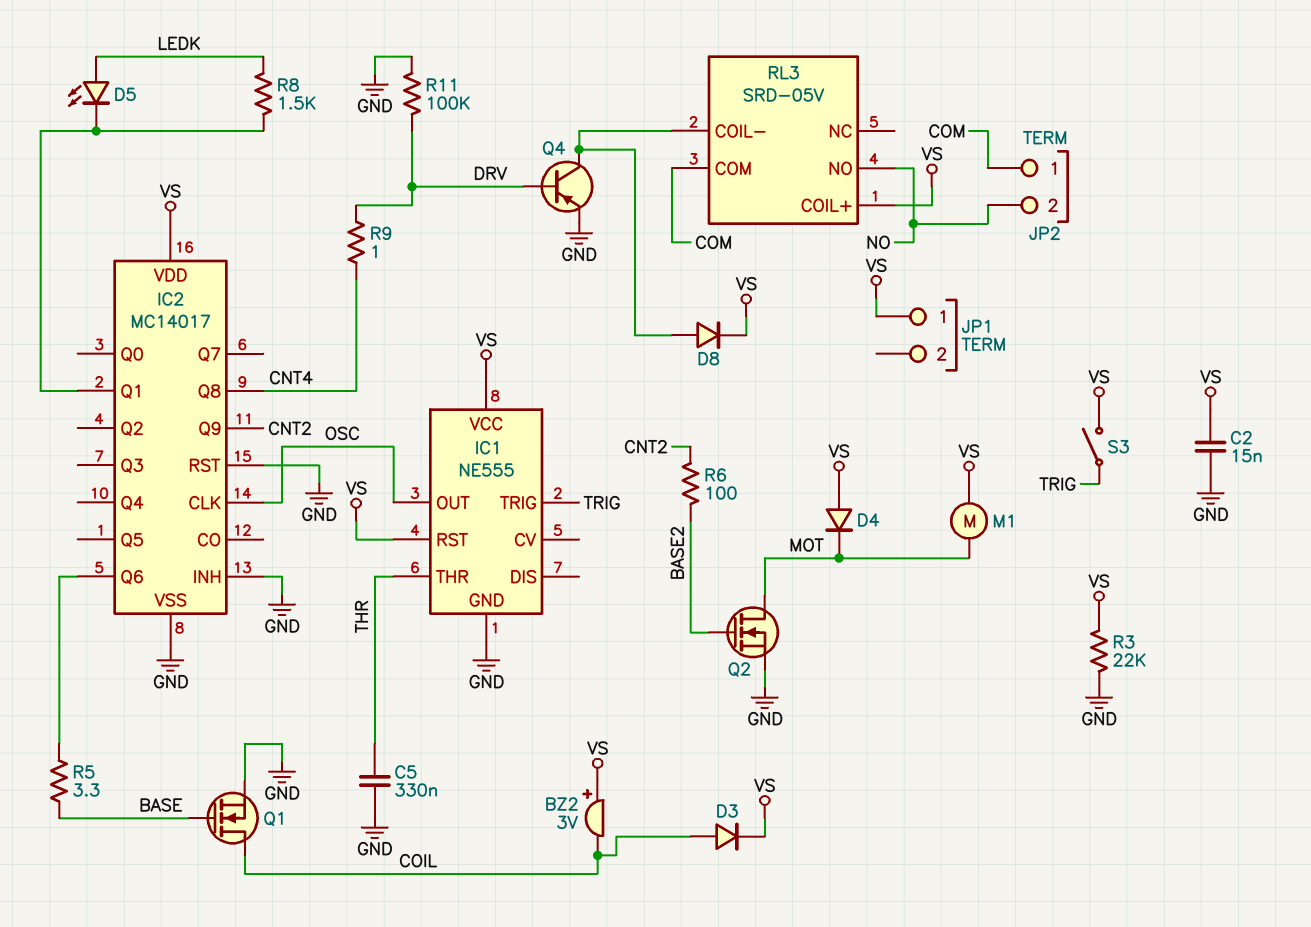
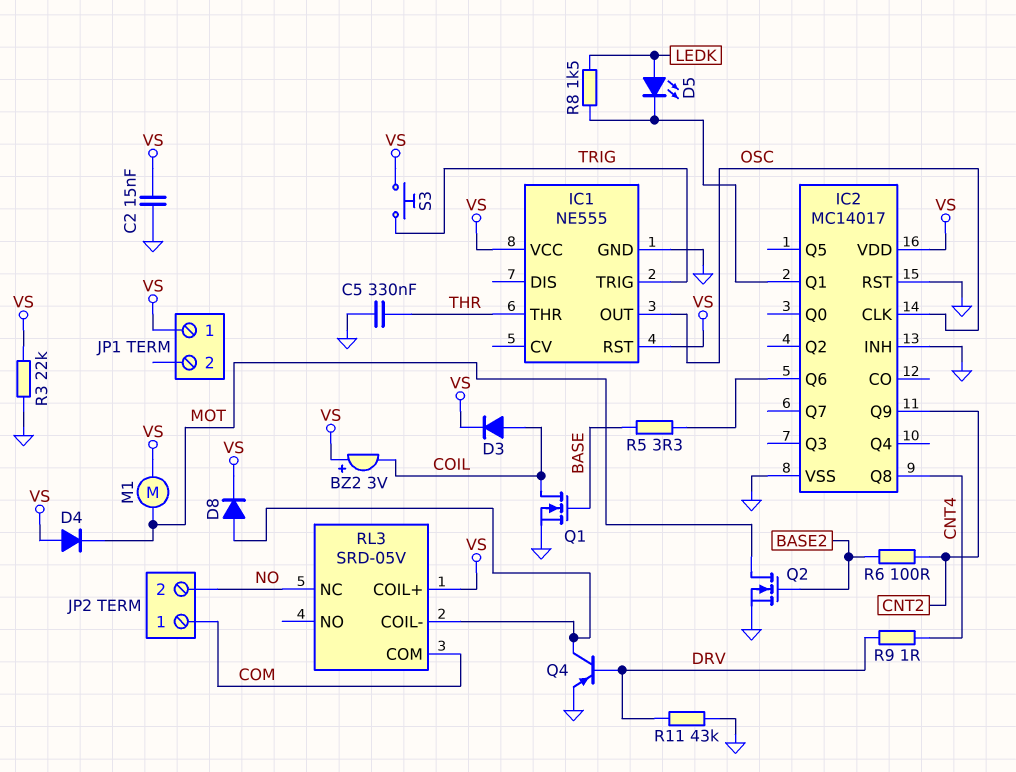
R11: 100k (DRV, GND) -> 43k (DRV, GND)
RL3 pin NC: none -> NO
RL3 pin NO: NO -> none
S3: switch (TRIG, VS) -> button (TRIG, VS)

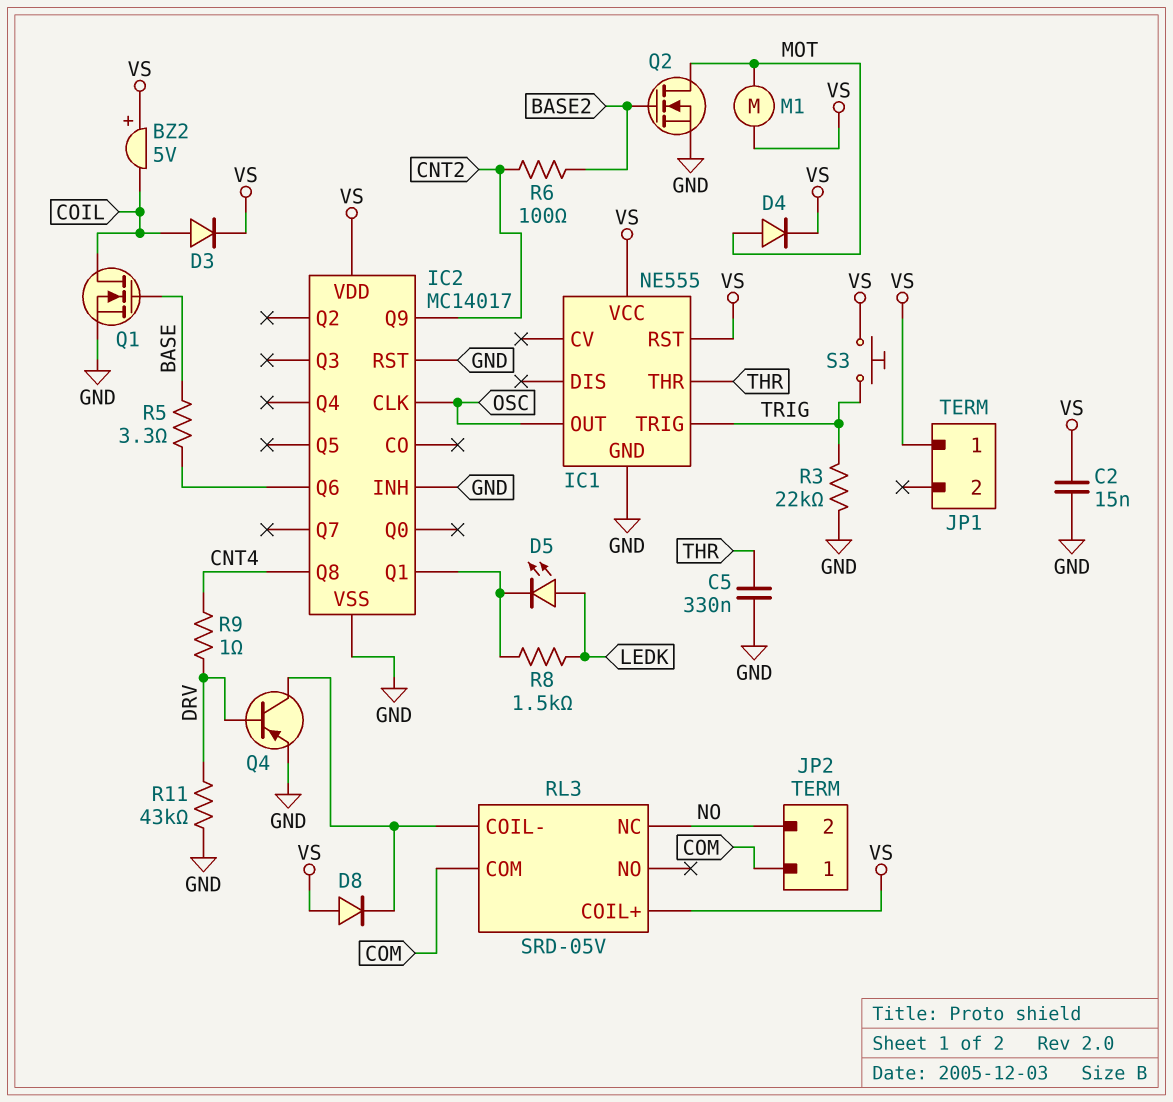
BZ2: buzzer 3V (plus VS, minus COIL) -> buzzer 5V (plus VS, minus COIL)
D4: diode (A VS, K MOT) -> diode (A MOT, K VS)
D8: diode (A RL3/COIL-, K VS) -> diode (A VS, K RL3/COIL-)
R3: 22k (GND, VS) -> 22k (GND, TRIG)

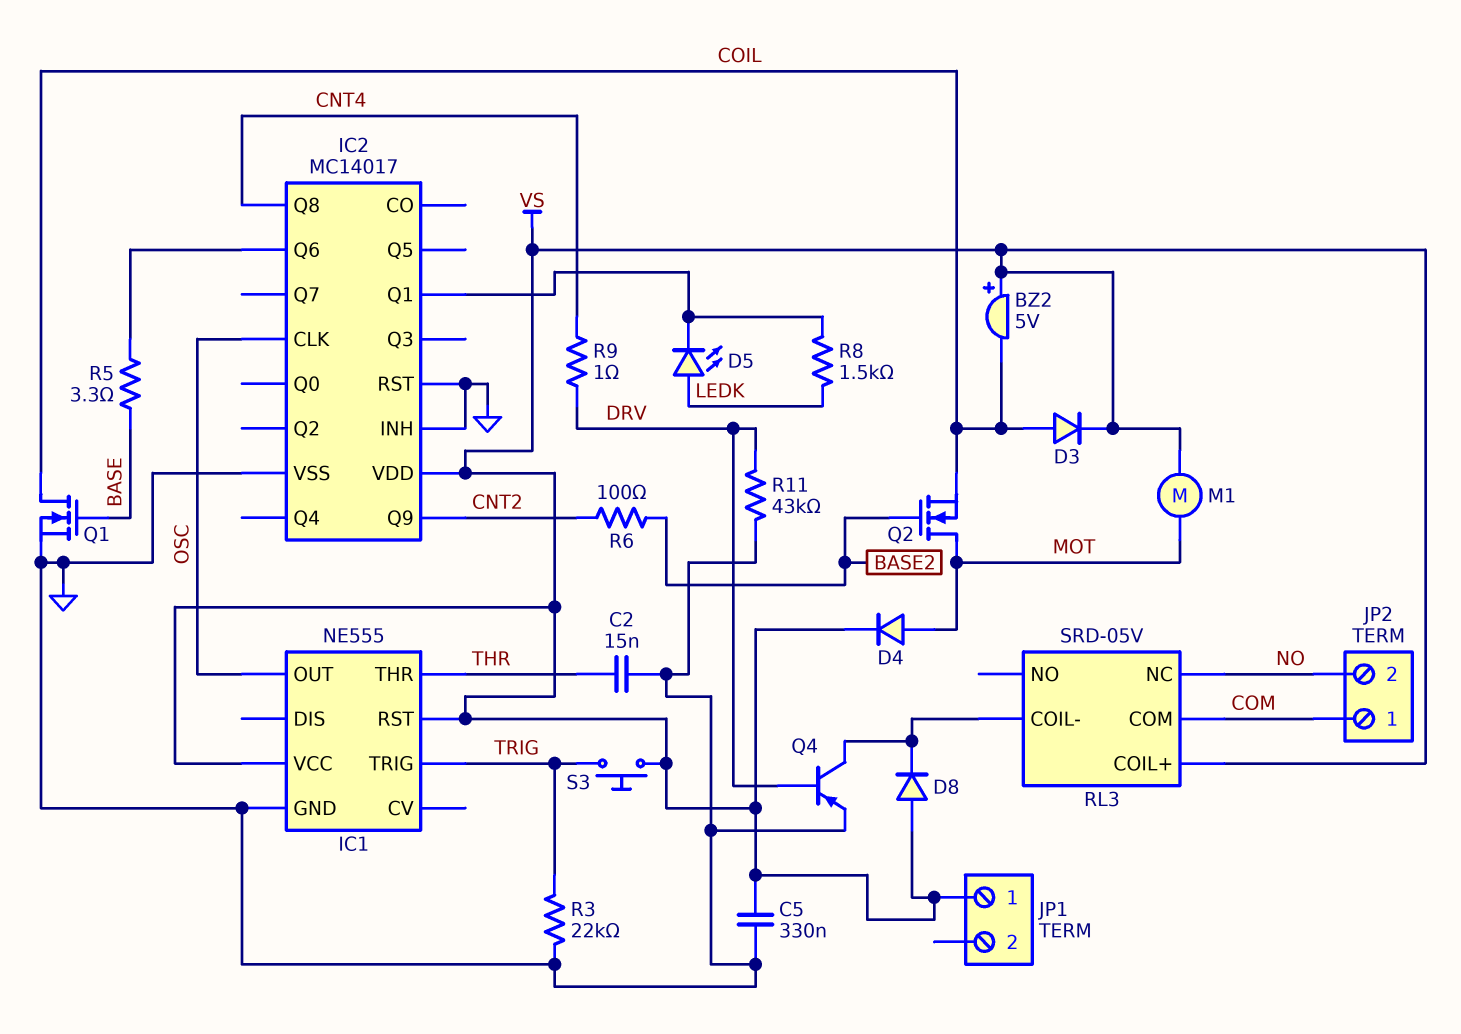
C2: 15nF (GND, VS) -> 15nF (GND, THR)
C5: 330nF (GND, THR) -> 330nF (GND, VS)
Q2: NMOS (G BASE2, D MOT, S GND) -> NMOS (G BASE2, D MOT, S COIL)

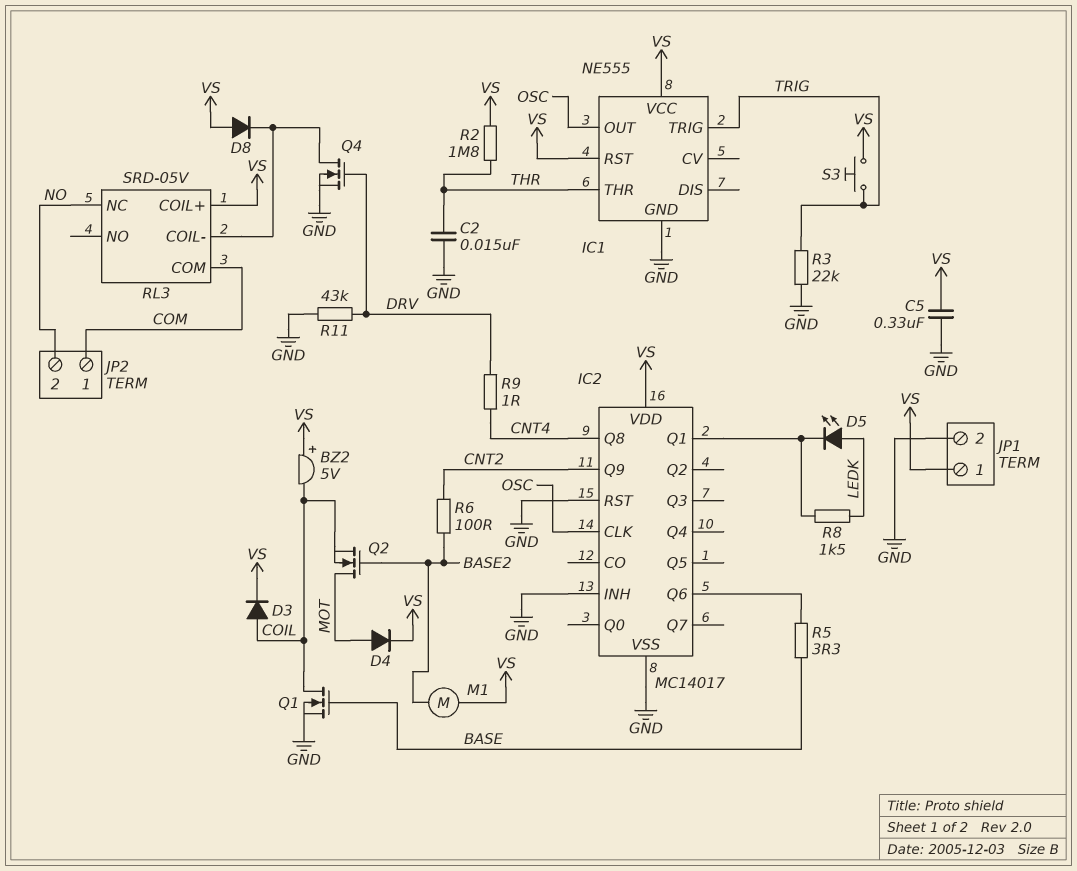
JP1 pin 2: none -> GND
M1: motor (MOT, VS) -> motor (BASE2, VS)
Q4: PNP (B DRV, C RL3/COIL-, E GND) -> NMOS (G DRV, D RL3/COIL-, S GND)
R2: none -> 1.8M (THR, VS)

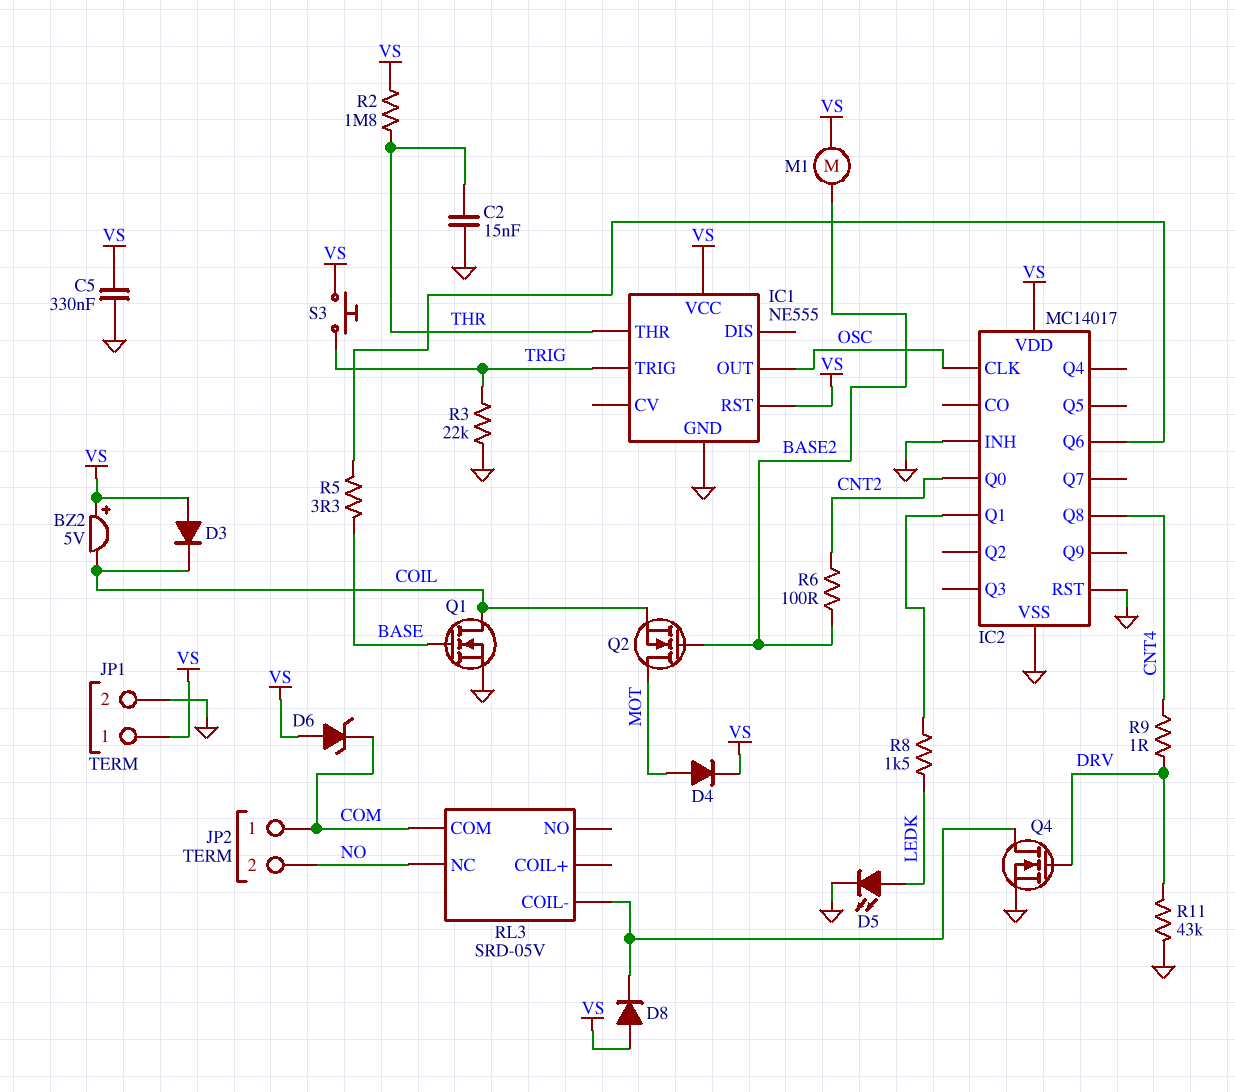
D3: diode (A COIL, K VS) -> diode (A VS, K COIL)
D5: LED (A LEDK, K IC2/Q1) -> LED (A LEDK, K GND)
D6: none -> zener (A VS, K COM)
IC2 pin Q0: none -> CNT2
IC2 pin Q9: CNT2 -> none
RL3 pin COIL+: VS -> none

